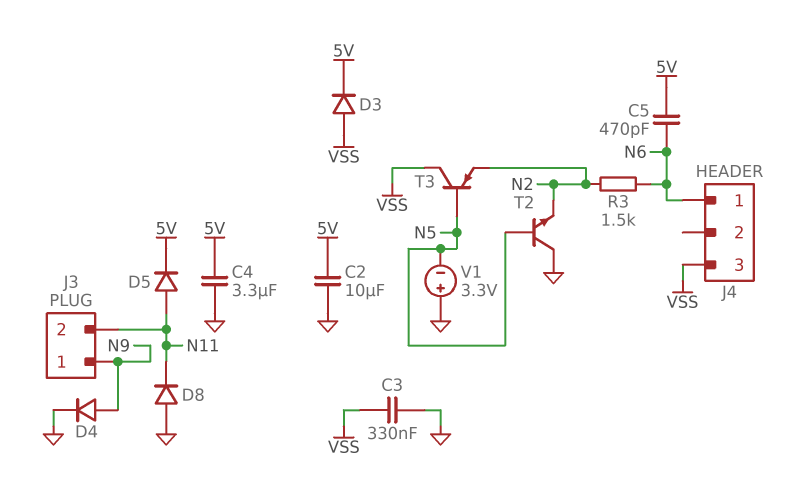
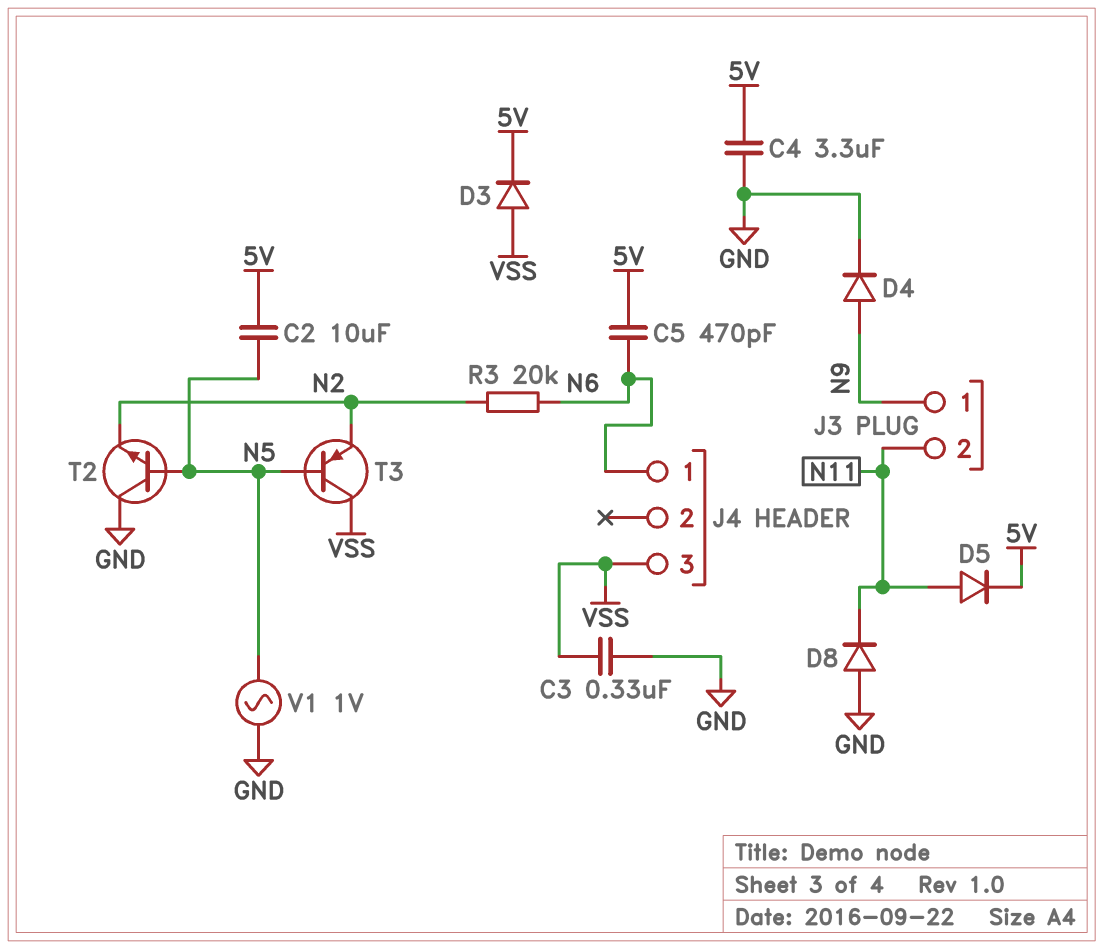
C2: 10uF (5V, GND) -> 10uF (5V, N5)
R3: 1.5k (N2, N6) -> 20k (N2, N6)
V1: 3.3V (plus GND, minus N5) -> AC 1V (GND, N5)

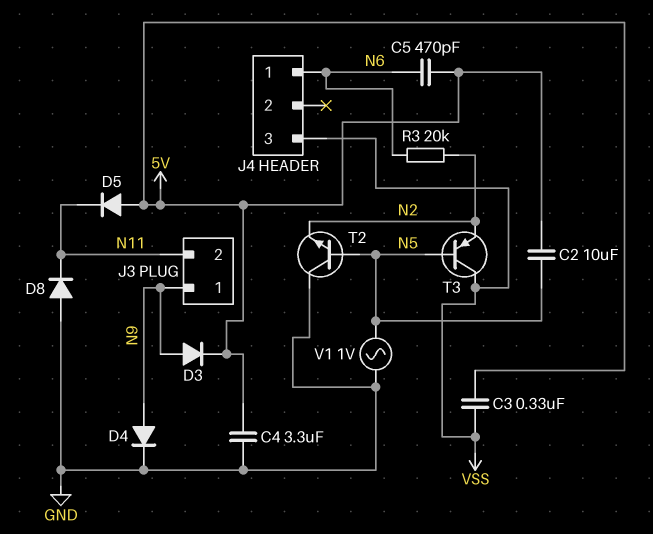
C3: 330nF (GND, VSS) -> 330nF (5V, VSS)
D3: diode (A VSS, K 5V) -> diode (A N9, K 5V)
D5: diode (A N11, K 5V) -> diode (A 5V, K N11)

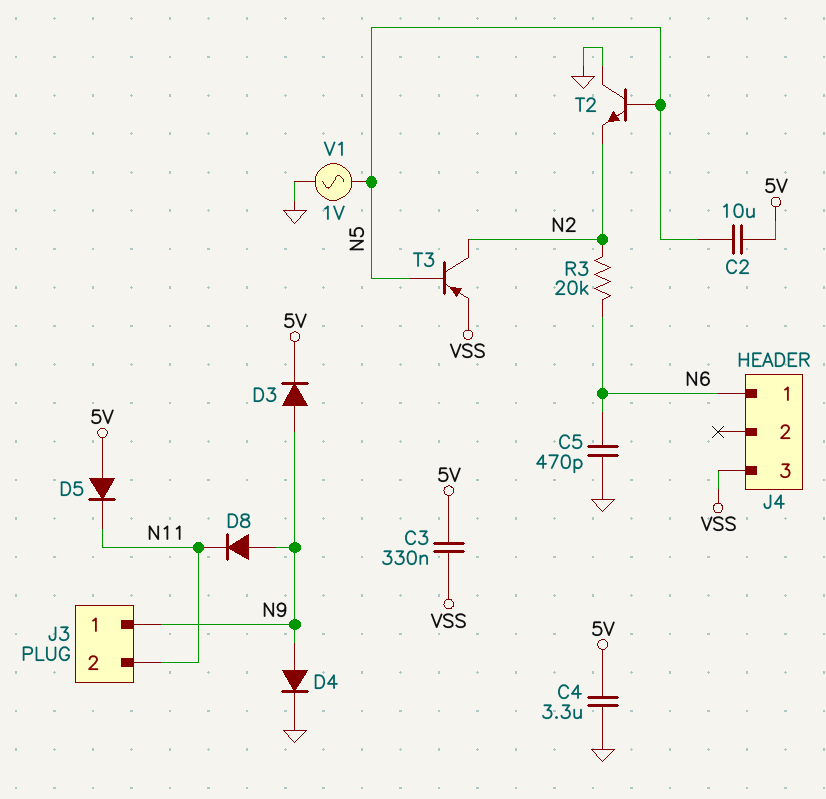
C5: 470pF (5V, N6) -> 470pF (GND, N6)
D8: diode (A GND, K N11) -> diode (A N9, K N11)
T3: PNP (B N5, C VSS, E N2) -> PNP (B N5, C N2, E VSS)

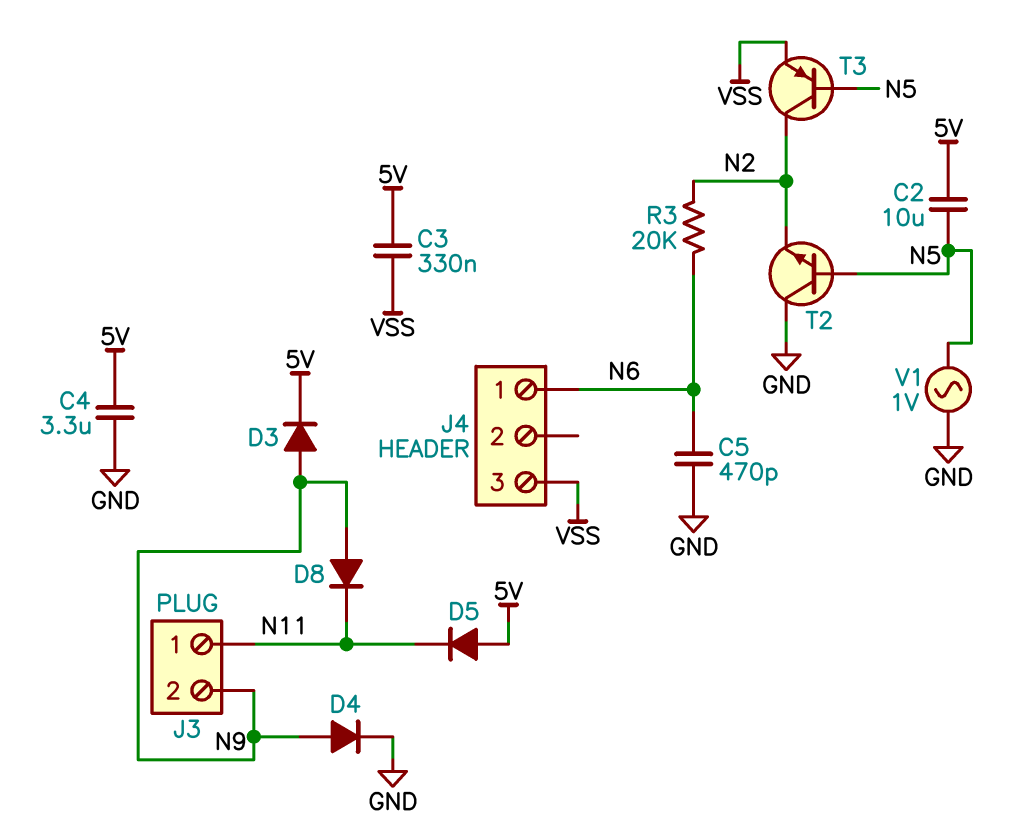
J3 pin 1: N9 -> N11
J3 pin 2: N11 -> N9

